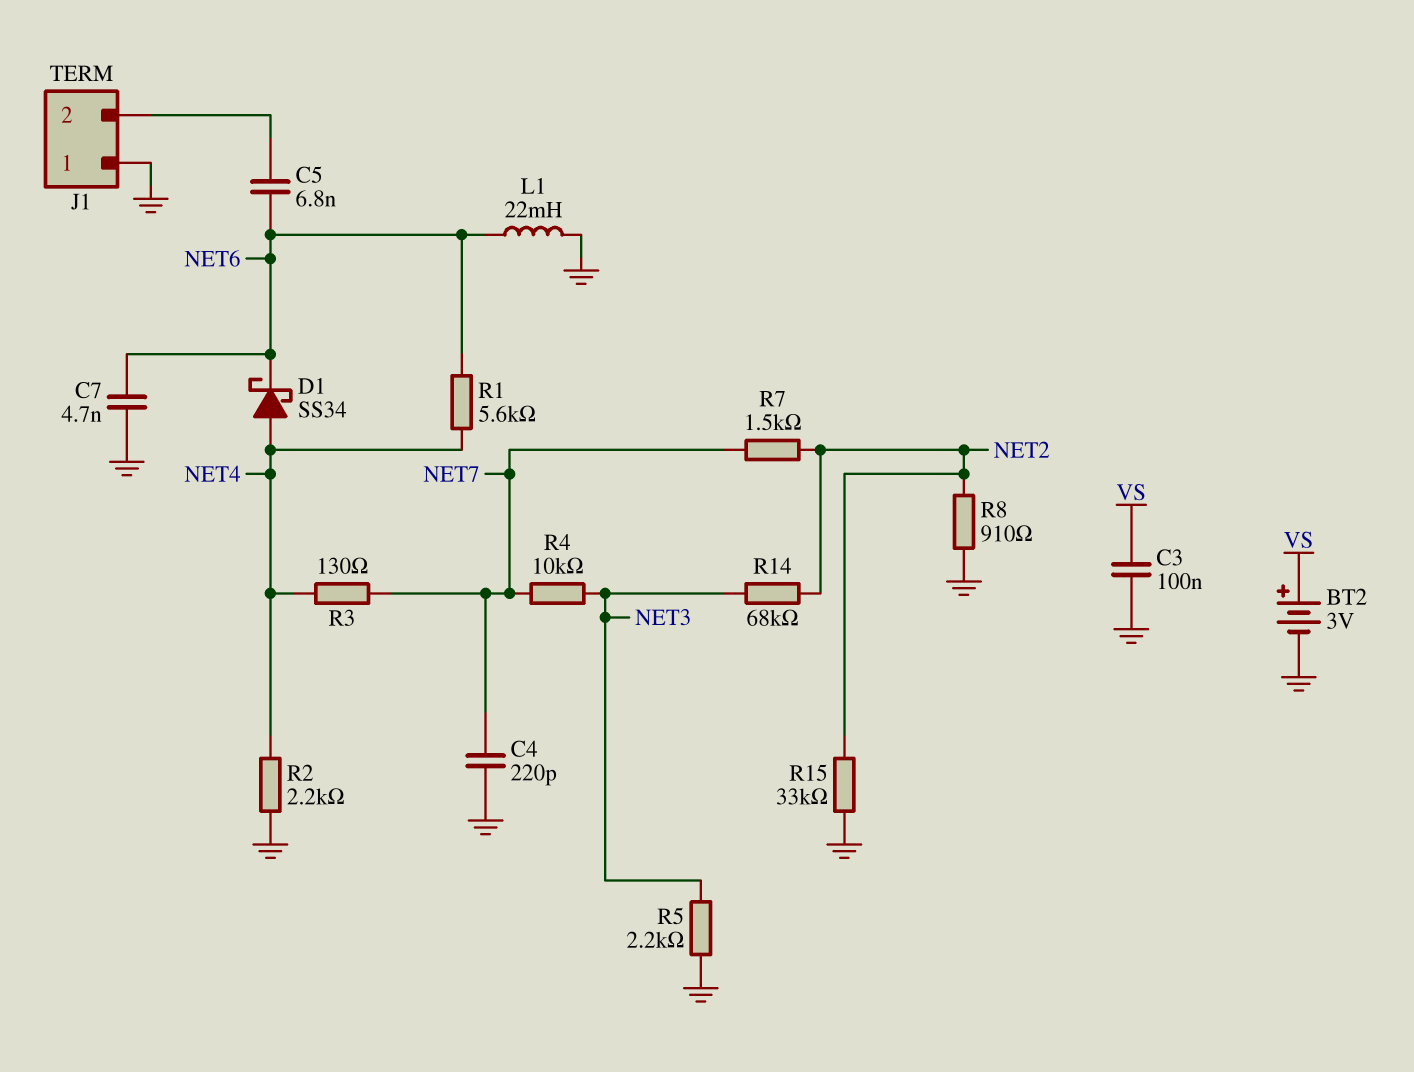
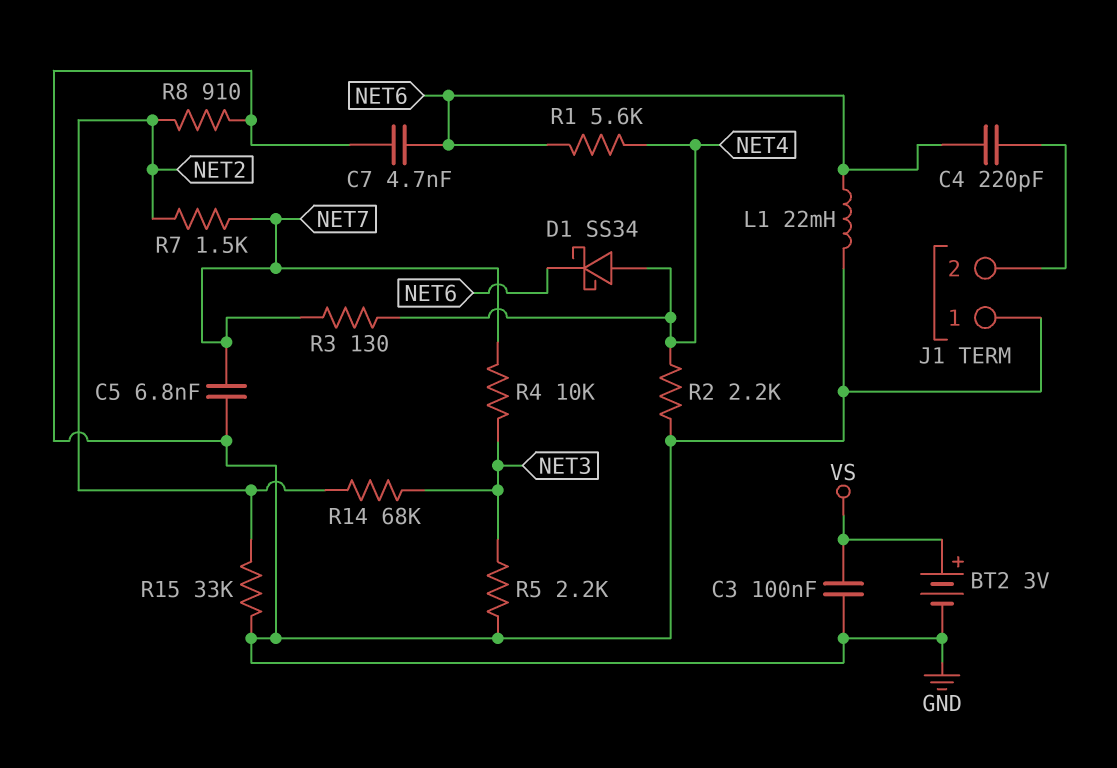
C4: 220pF (GND, NET7) -> 220pF (J1/2, NET6)
C5: 6.8nF (J1/2, NET6) -> 6.8nF (GND, NET7)

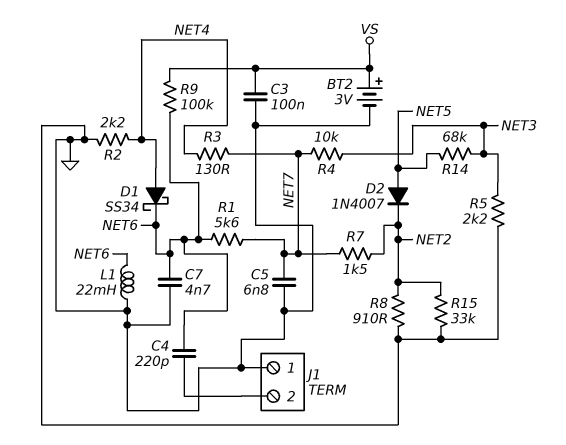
D2: none -> diode 1N4007 (A NET5, K NET2)
R1: 5.6k (NET4, NET6) -> 5.6k (NET6, NET7)
R9: none -> 100k (NET6, VS)
R14: 68k (NET2, NET3) -> 68k (NET3, NET5)

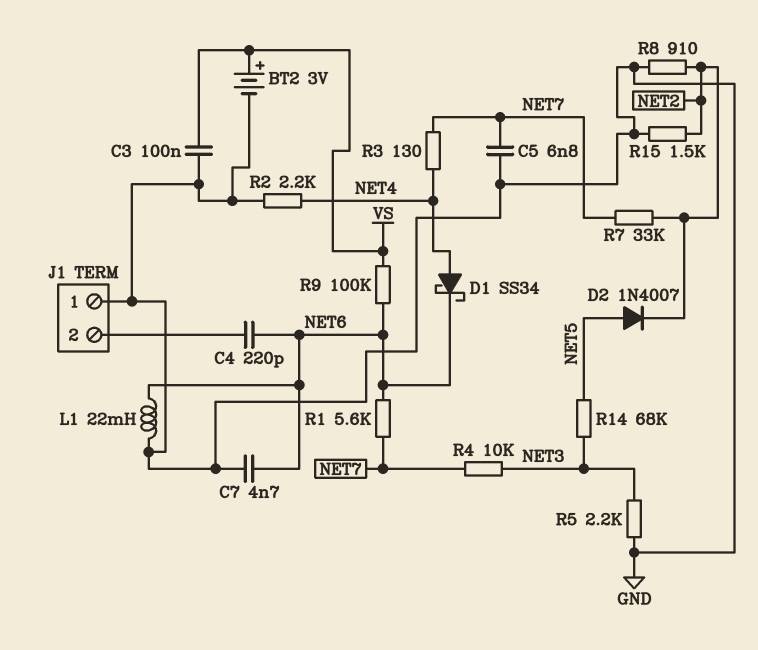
R7: 1.5k (NET2, NET7) -> 33k (NET2, NET7)
R15: 33k (GND, NET2) -> 1.5k (GND, NET2)

